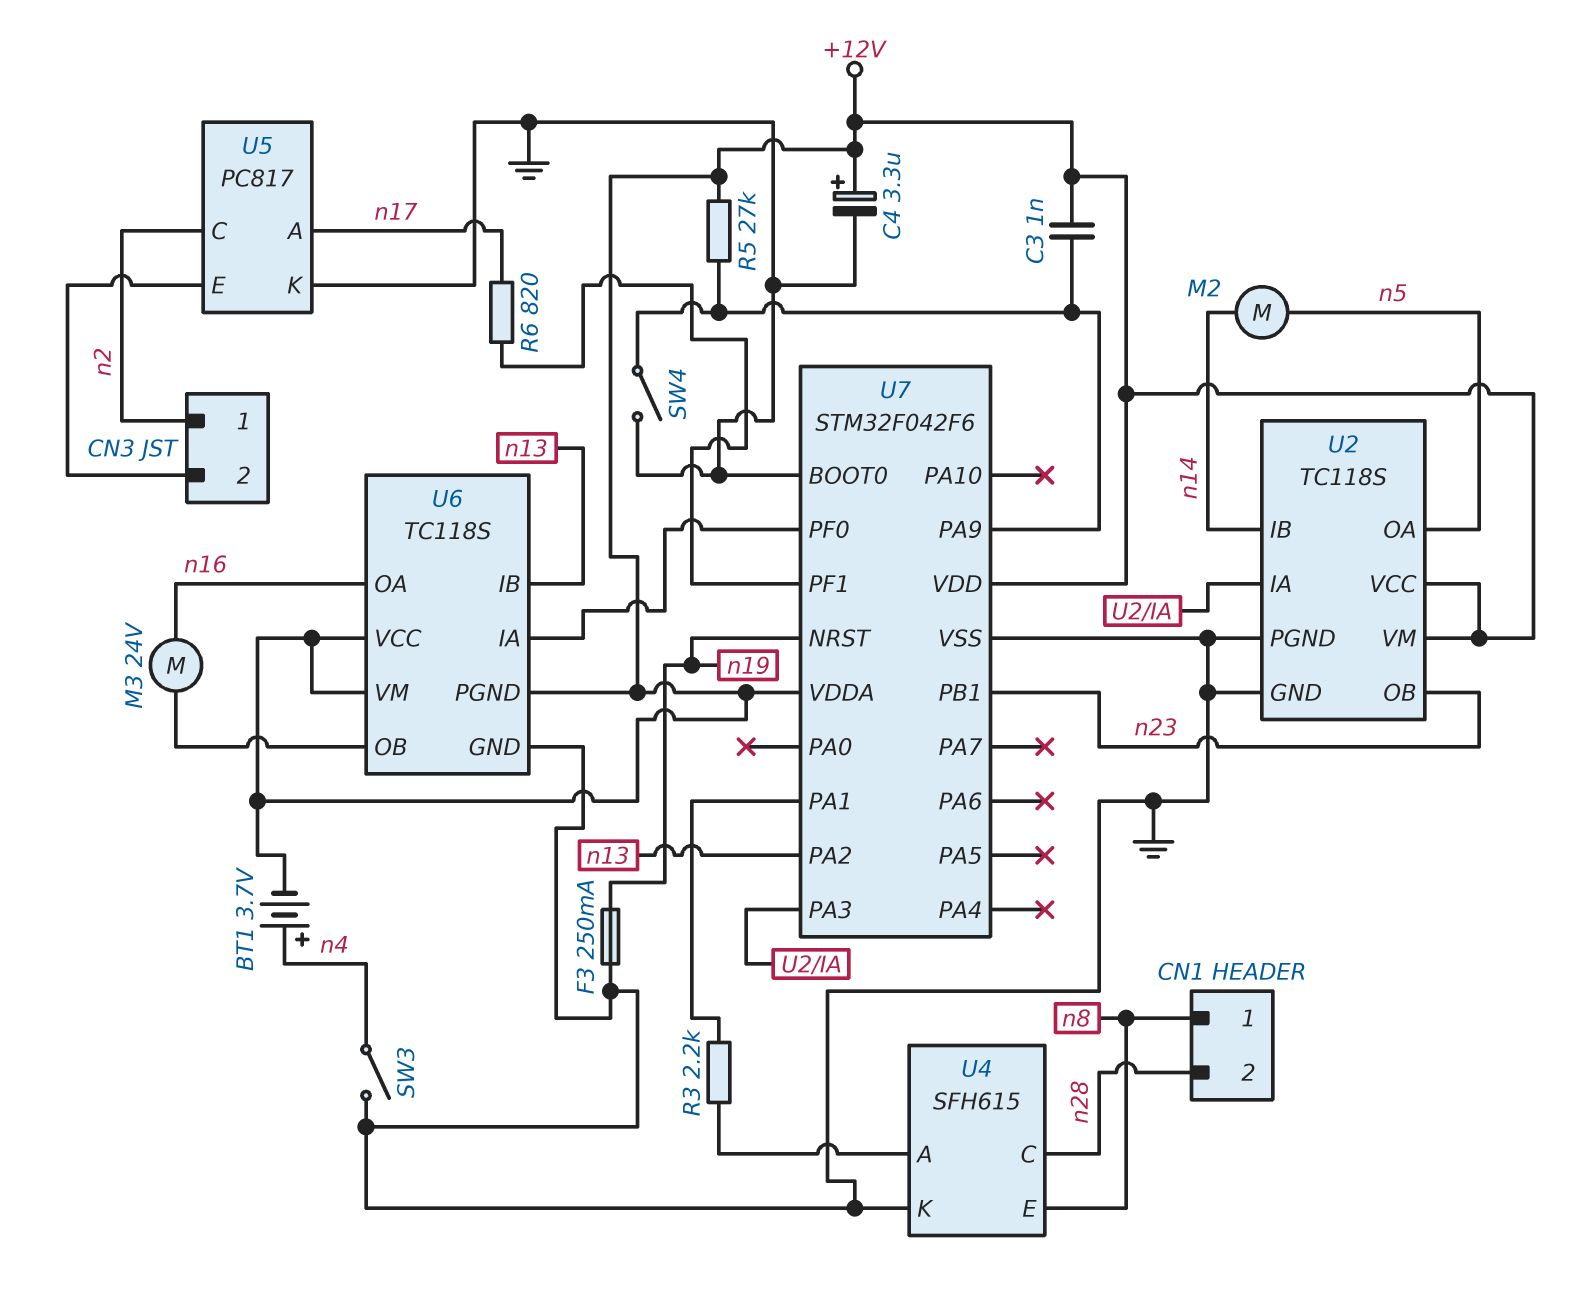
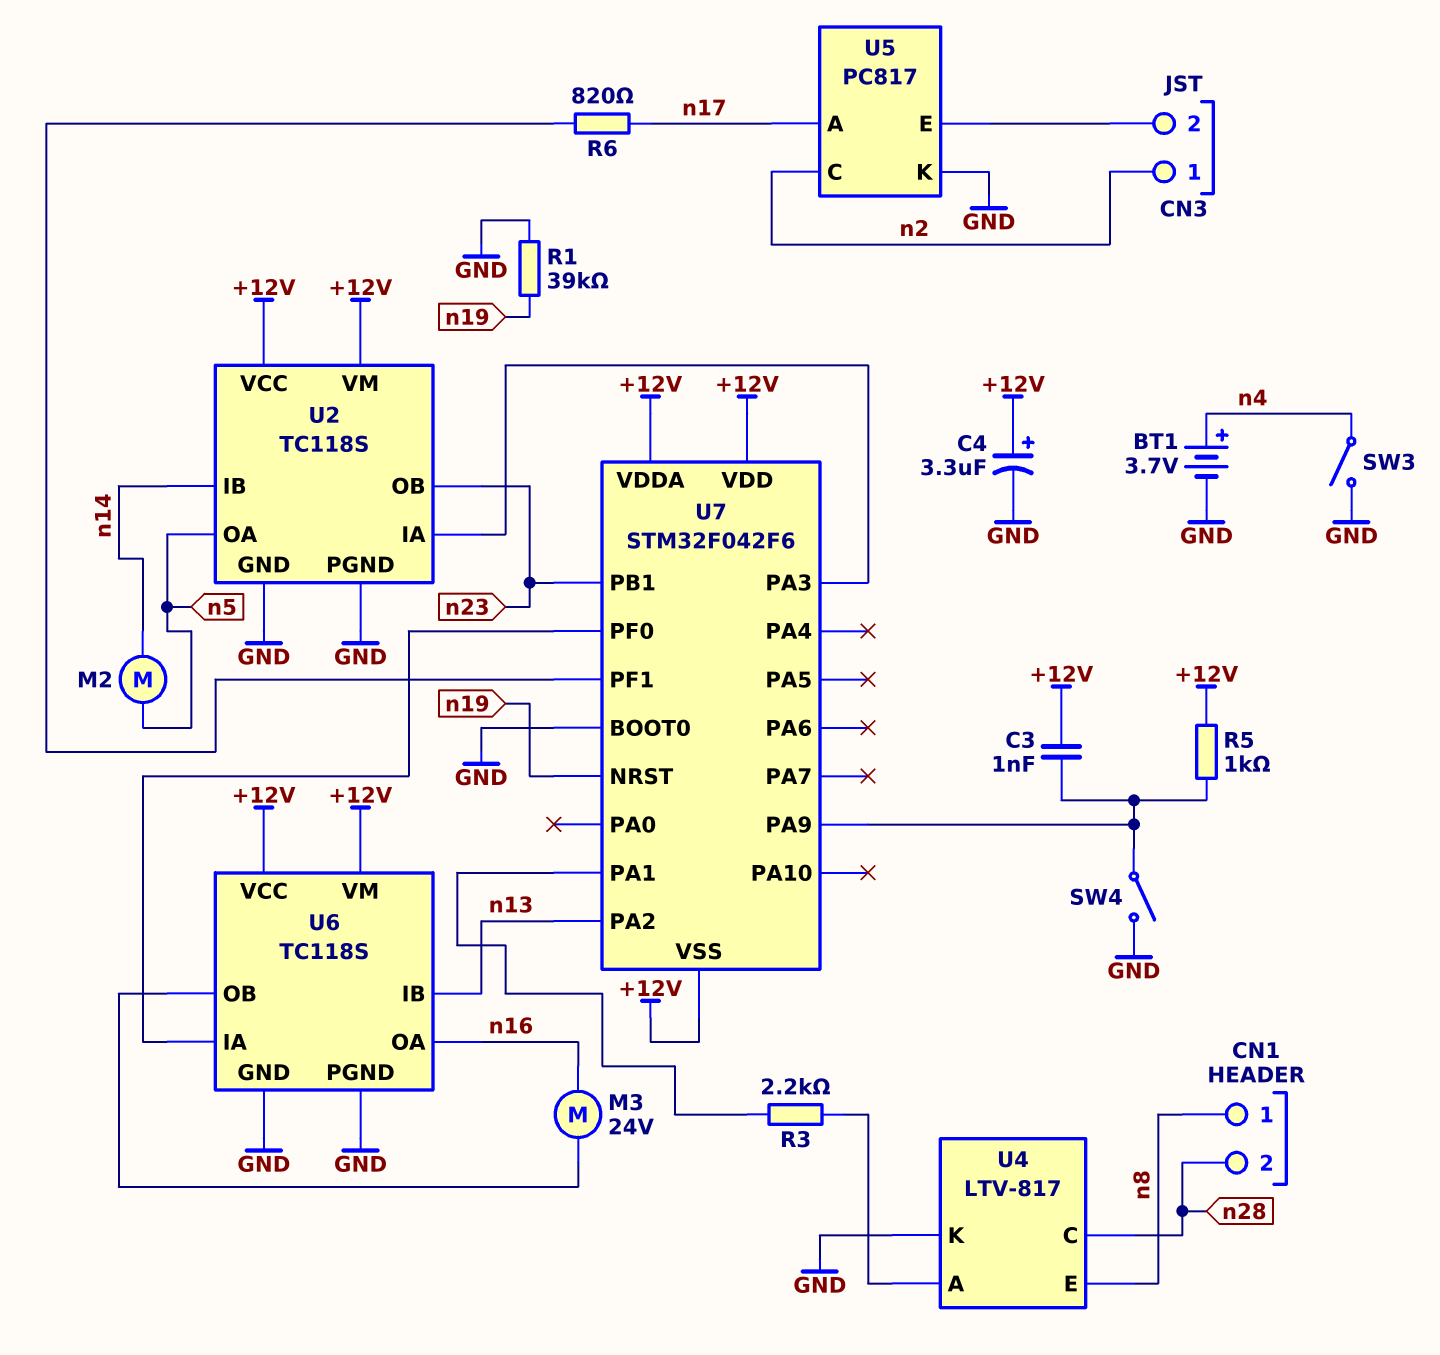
BT1: 3.7V (plus n4, minus +12V) -> 3.7V (plus n4, minus GND)
F3: 250mA (GND, n19) -> none
R1: none -> 39k (GND, n19)
R5: 27k (+12V, U7/PA9) -> 1k (+12V, U7/PA9)
U4: SFH615 -> LTV-817
U6 pin PGND: +12V -> GND
U7 pin VSS: GND -> +12V

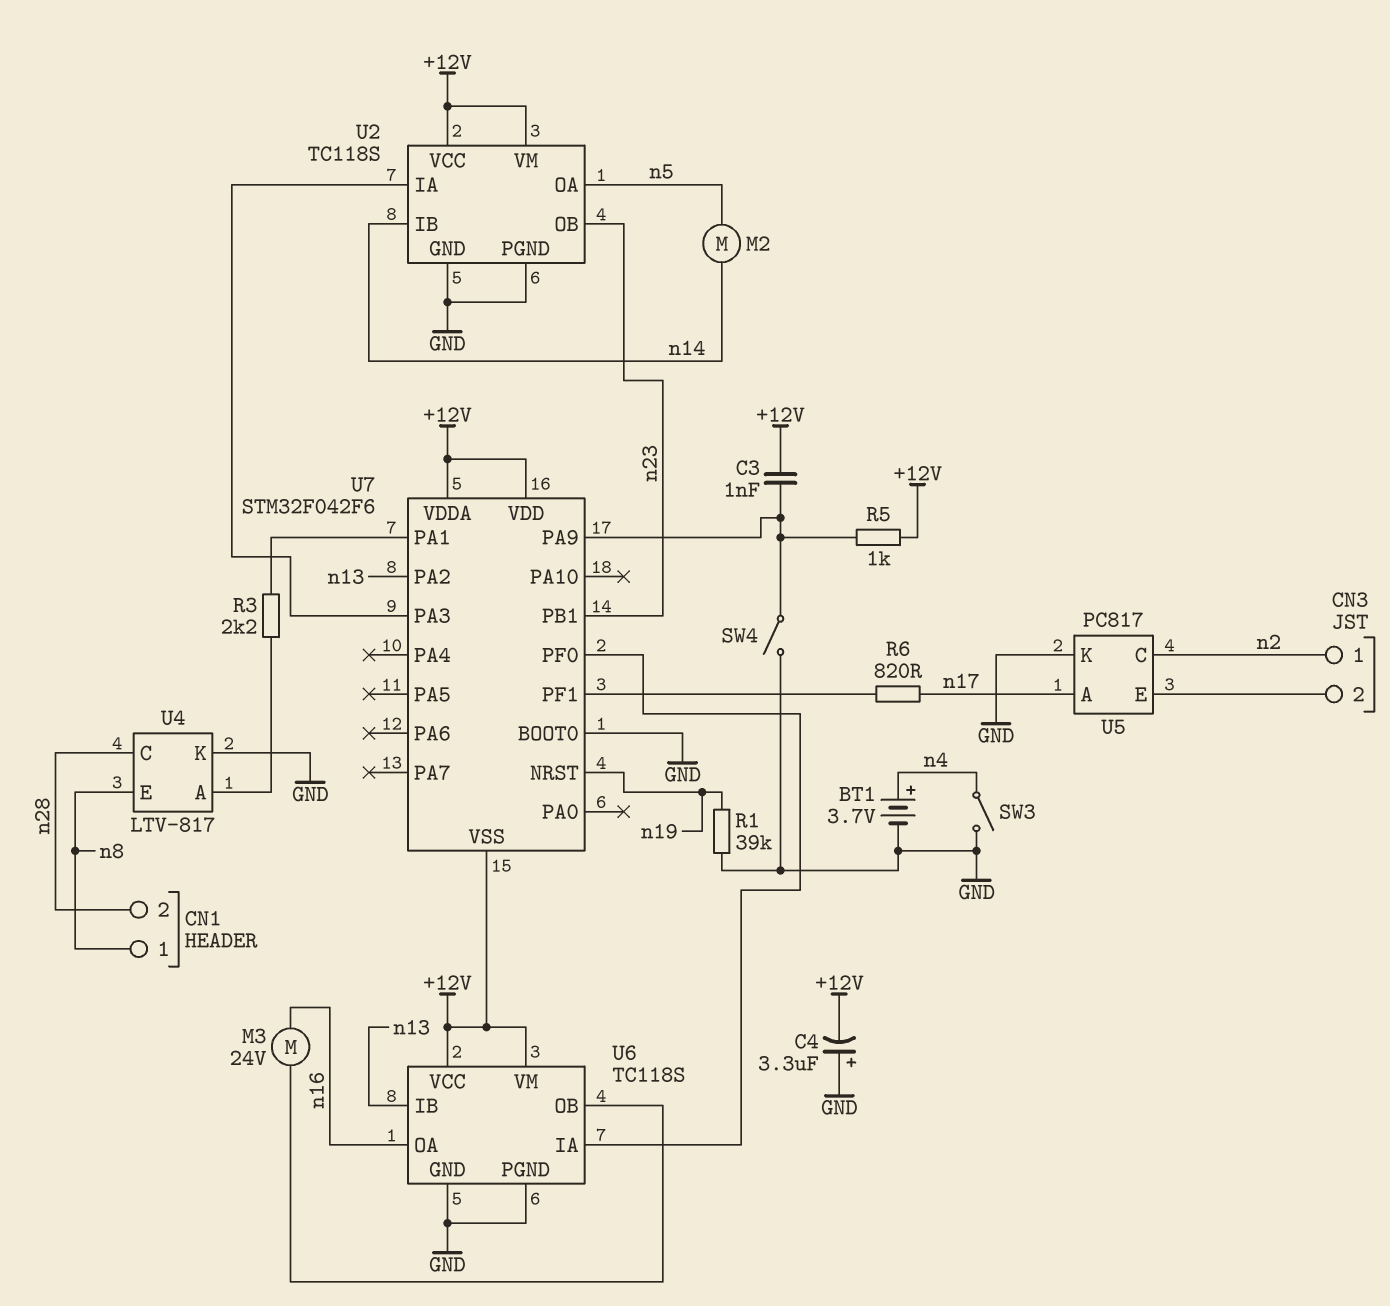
C4: 3.3uF (plus +12V, minus GND) -> 3.3uF (plus GND, minus +12V)

